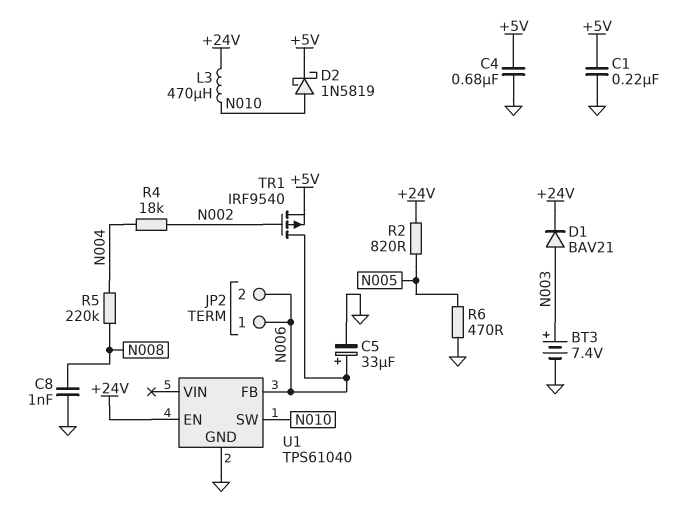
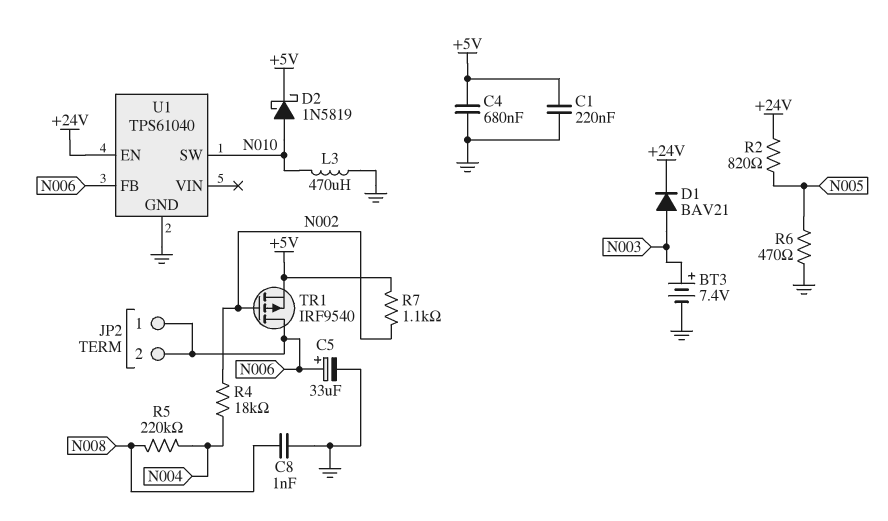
L3: 470uH (+24V, N010) -> 470uH (GND, N010)
R7: none -> 1.1k (+5V, N002)

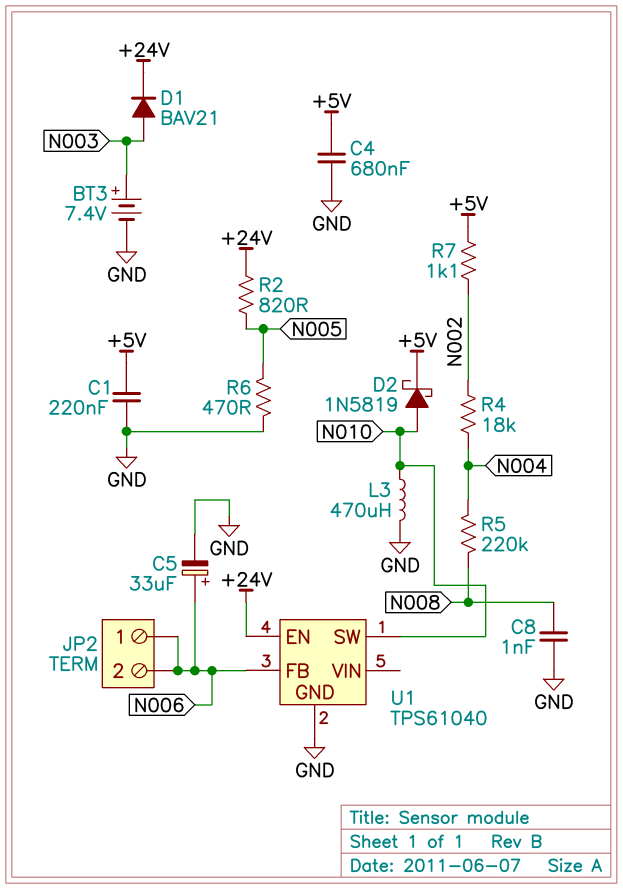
TR1: PMOS IRF9540 (G N002, D N006, S +5V) -> none

